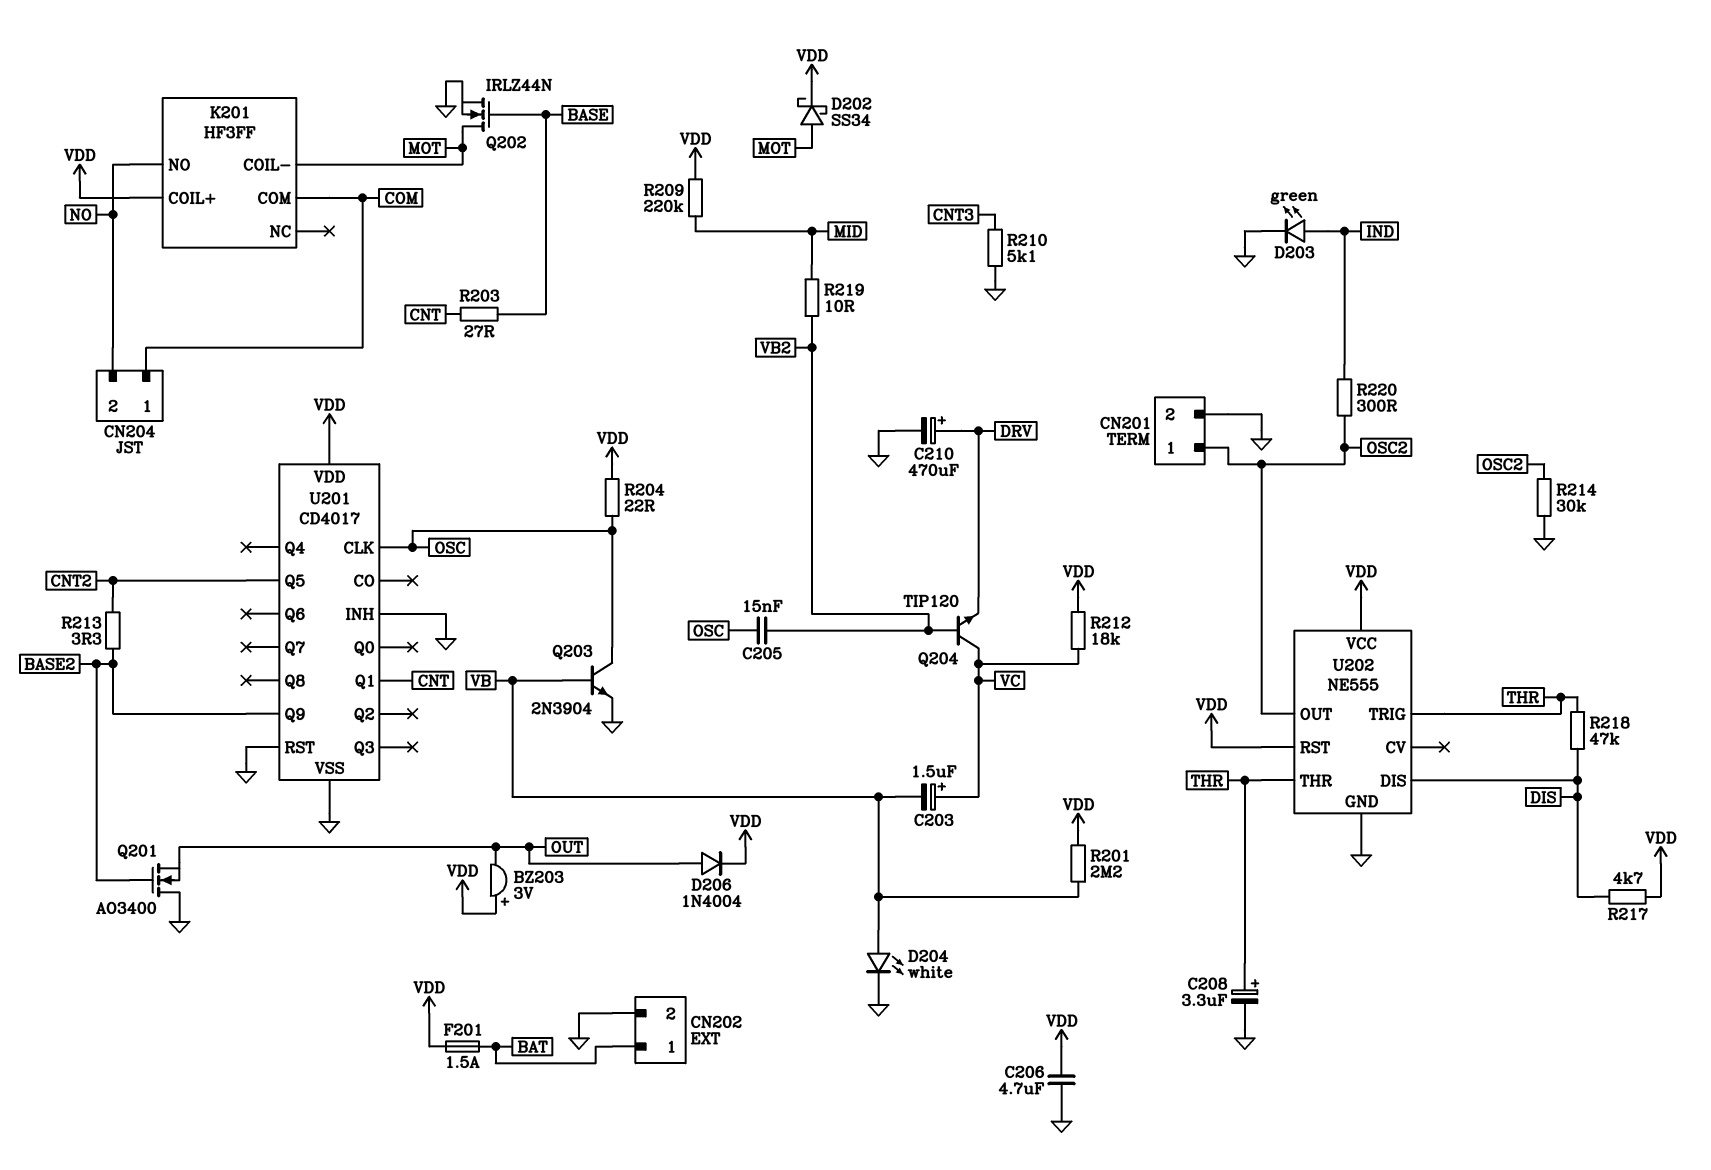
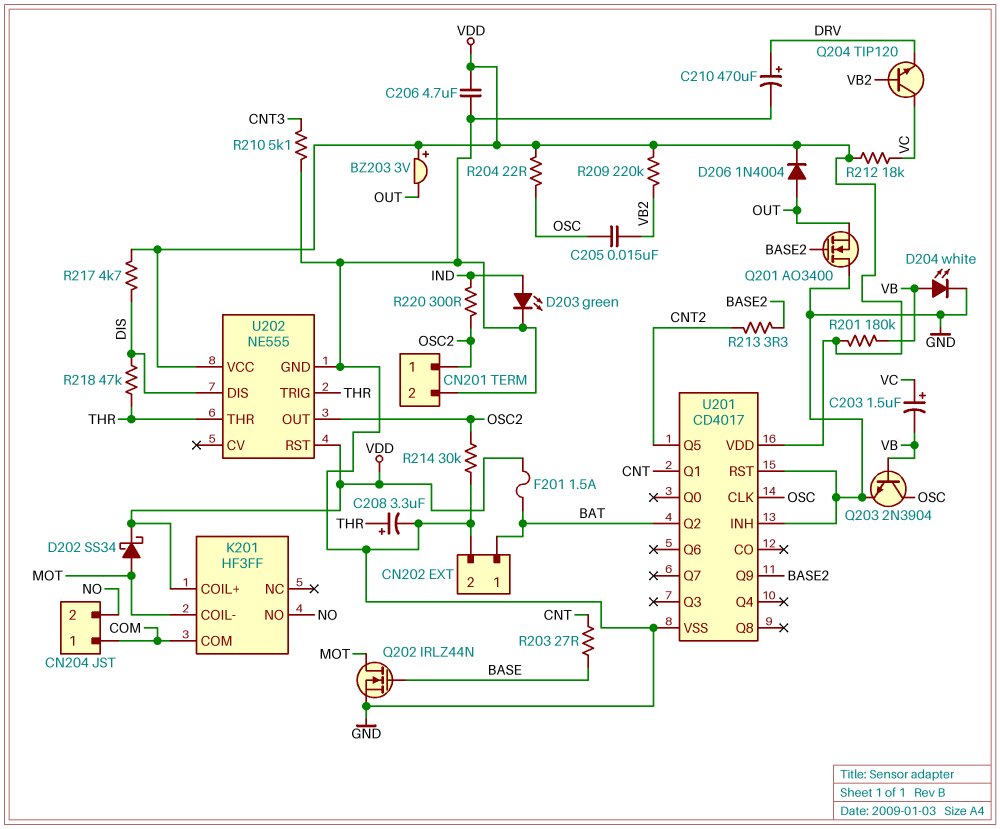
R201: 2.2M (VB, VDD) -> 180k (VB, VDD)
R209: 220k (MID, VDD) -> 220k (VB2, VDD)
R219: 10 (MID, VB2) -> none
U201 pin Q2: none -> BAT

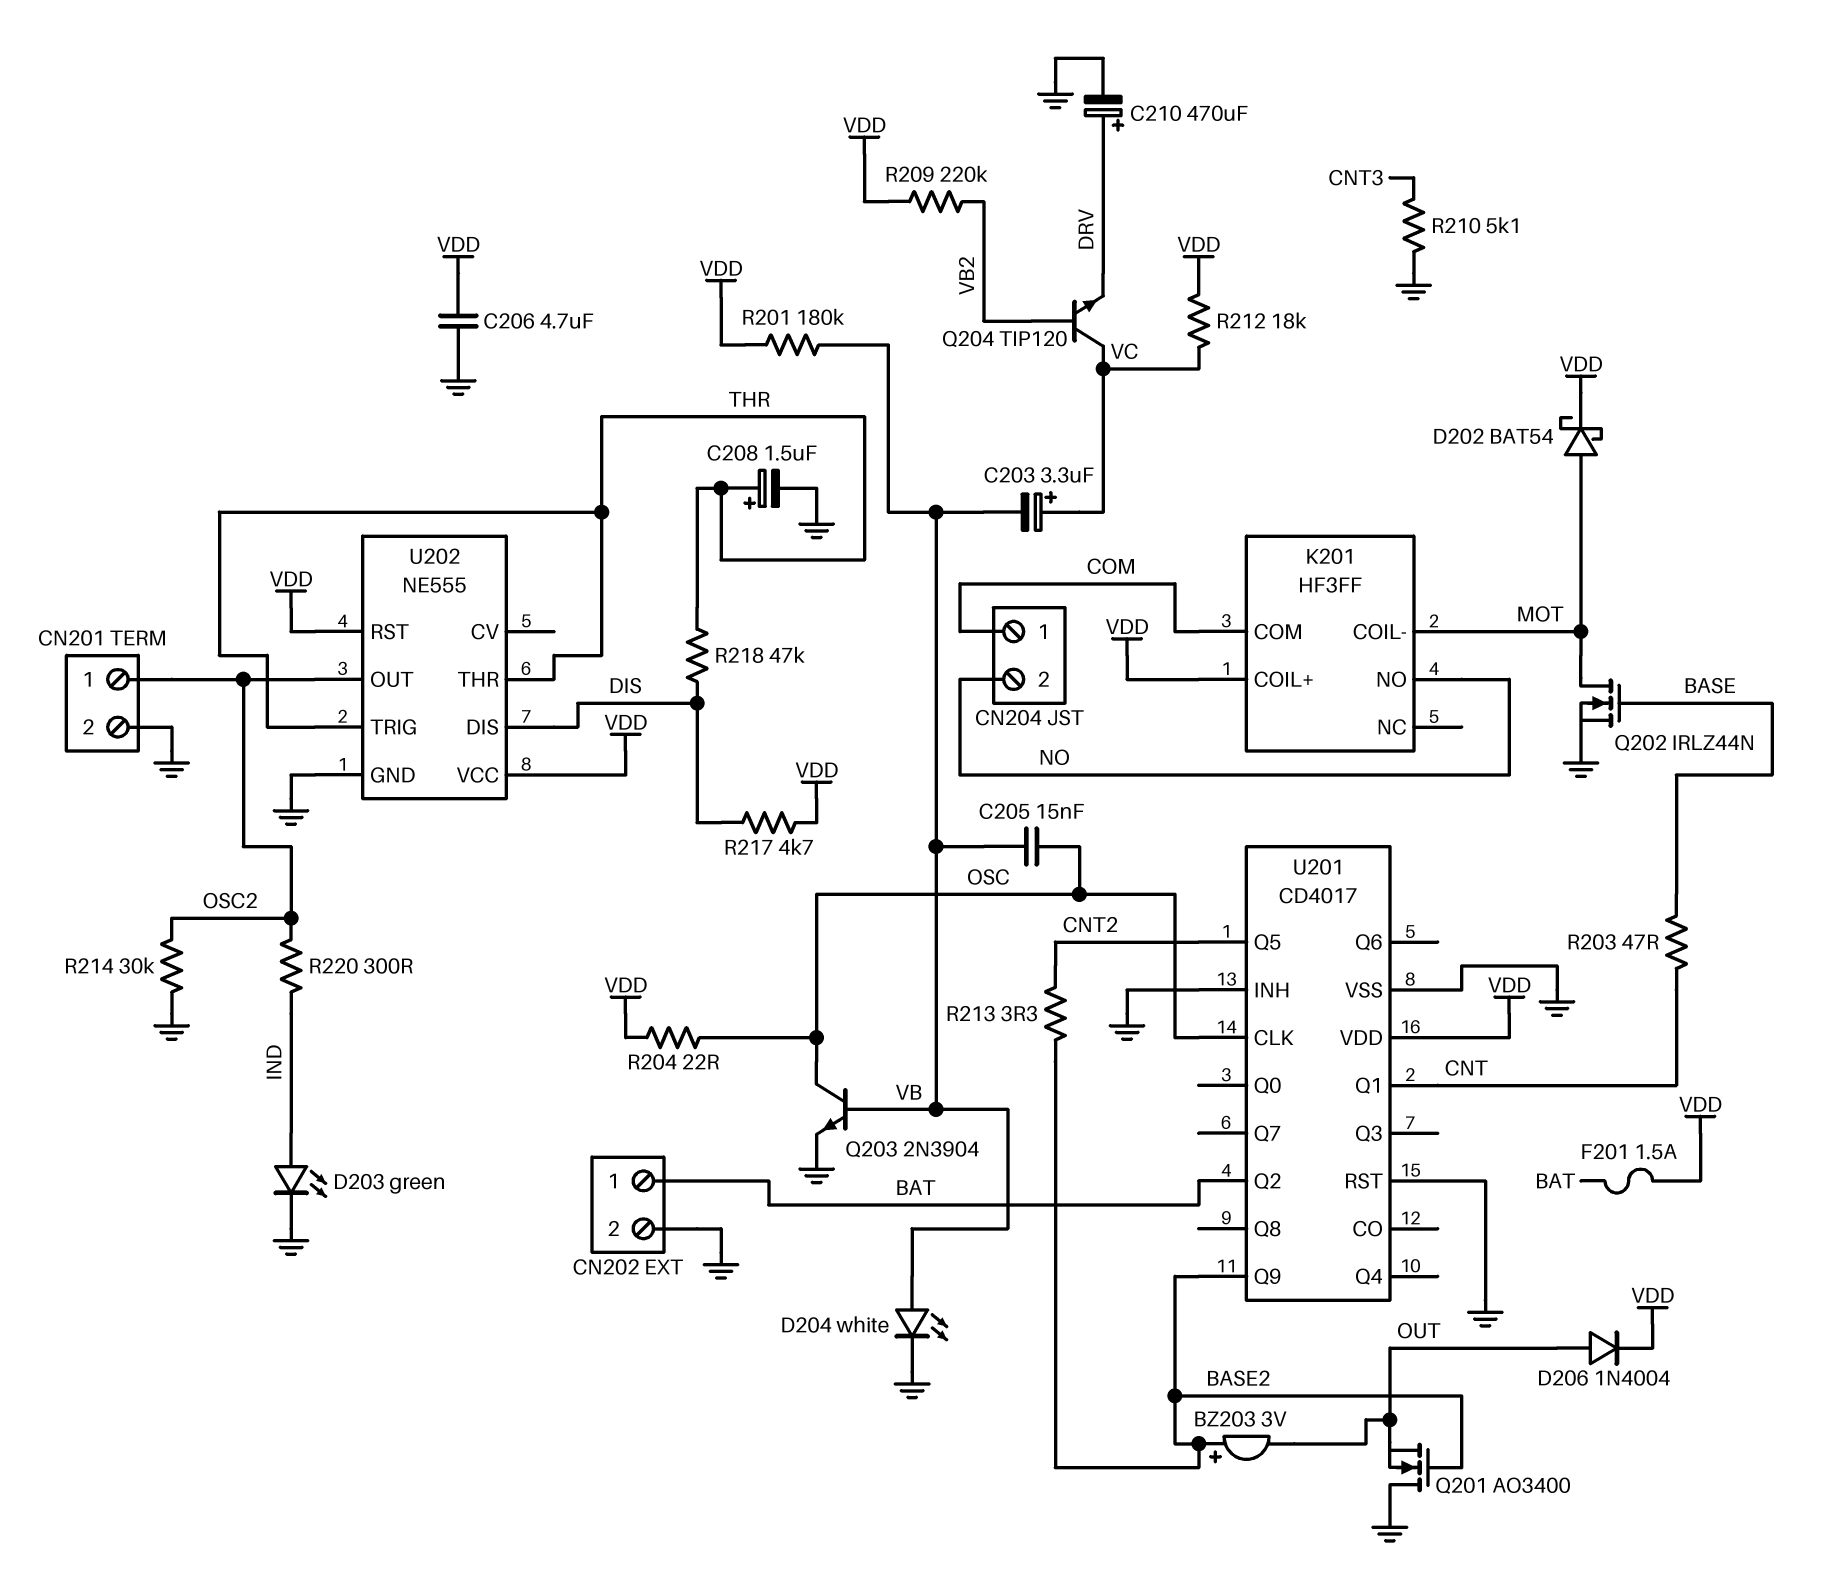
BZ203: buzzer 3V (plus VDD, minus OUT) -> buzzer 3V (plus BASE2, minus OUT)
C203: 1.5uF (plus VC, minus VB) -> 3.3uF (plus VC, minus VB)
C205: 15nF (OSC, VB2) -> 15nF (OSC, VB)
C208: 3.3uF (plus THR, minus GND) -> 1.5uF (plus THR, minus GND)
D202: schottky SS34 (A MOT, K VDD) -> schottky BAT54 (A MOT, K VDD)
R203: 27 (BASE, CNT) -> 47 (BASE, CNT)

